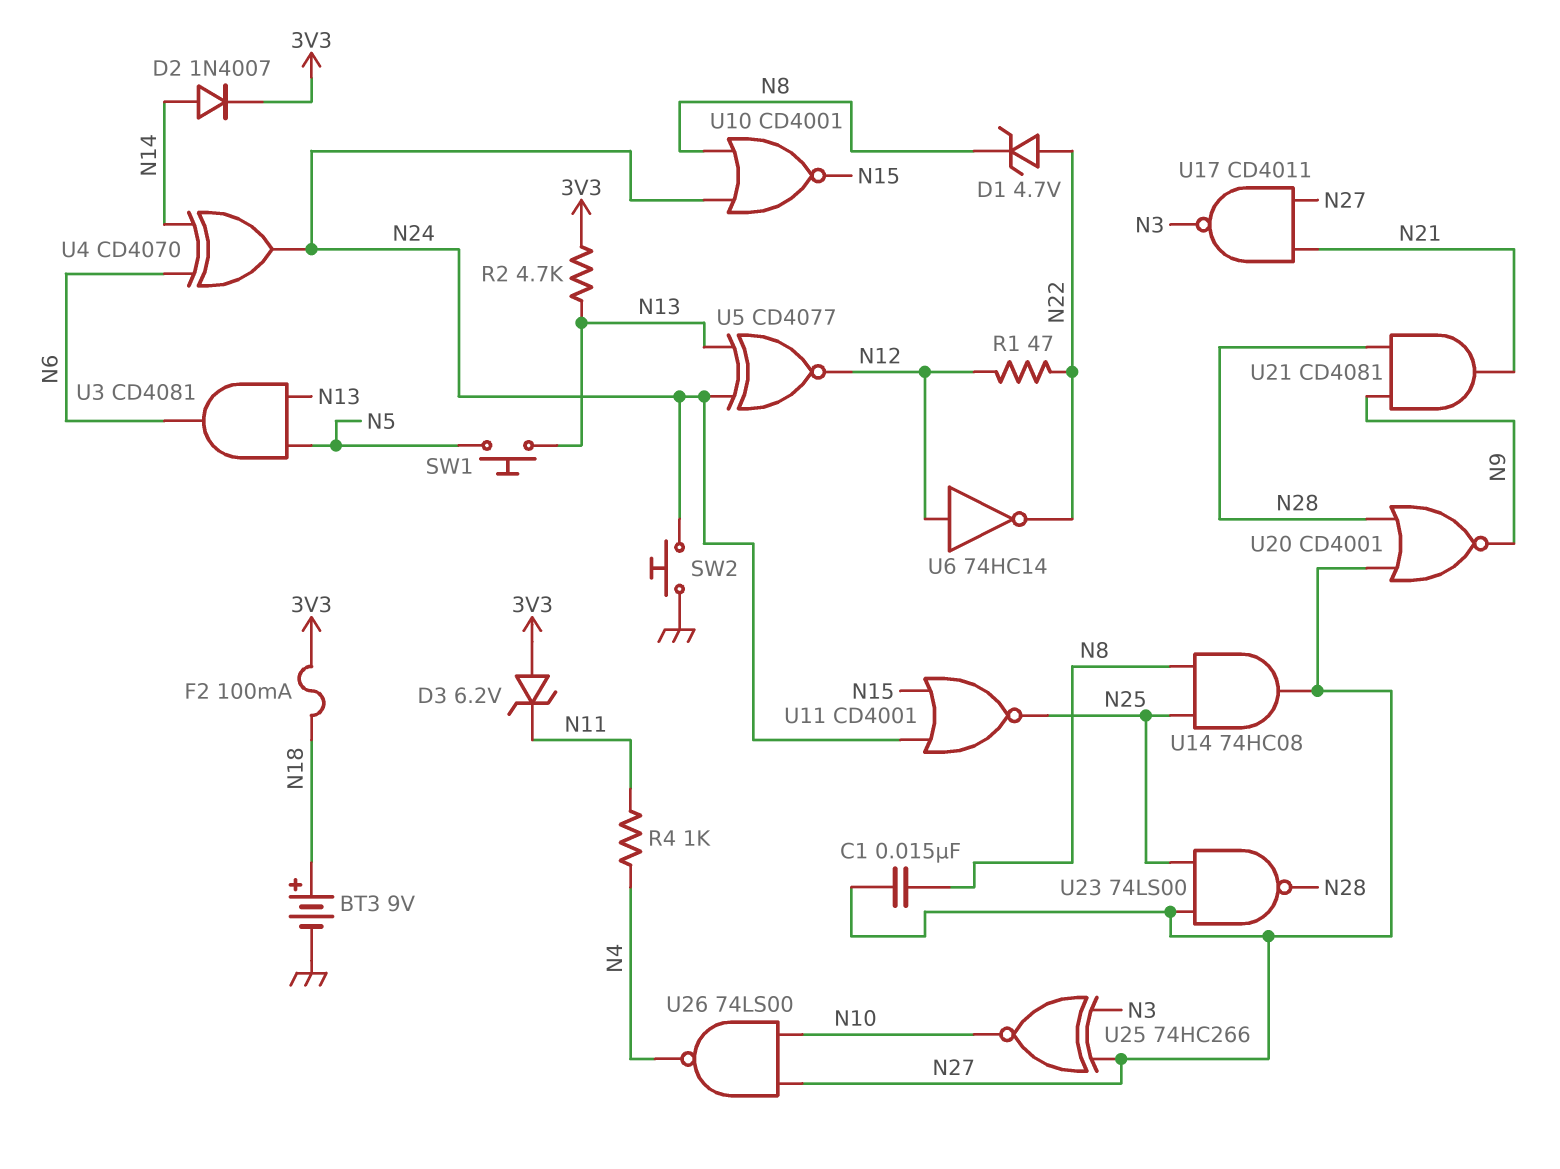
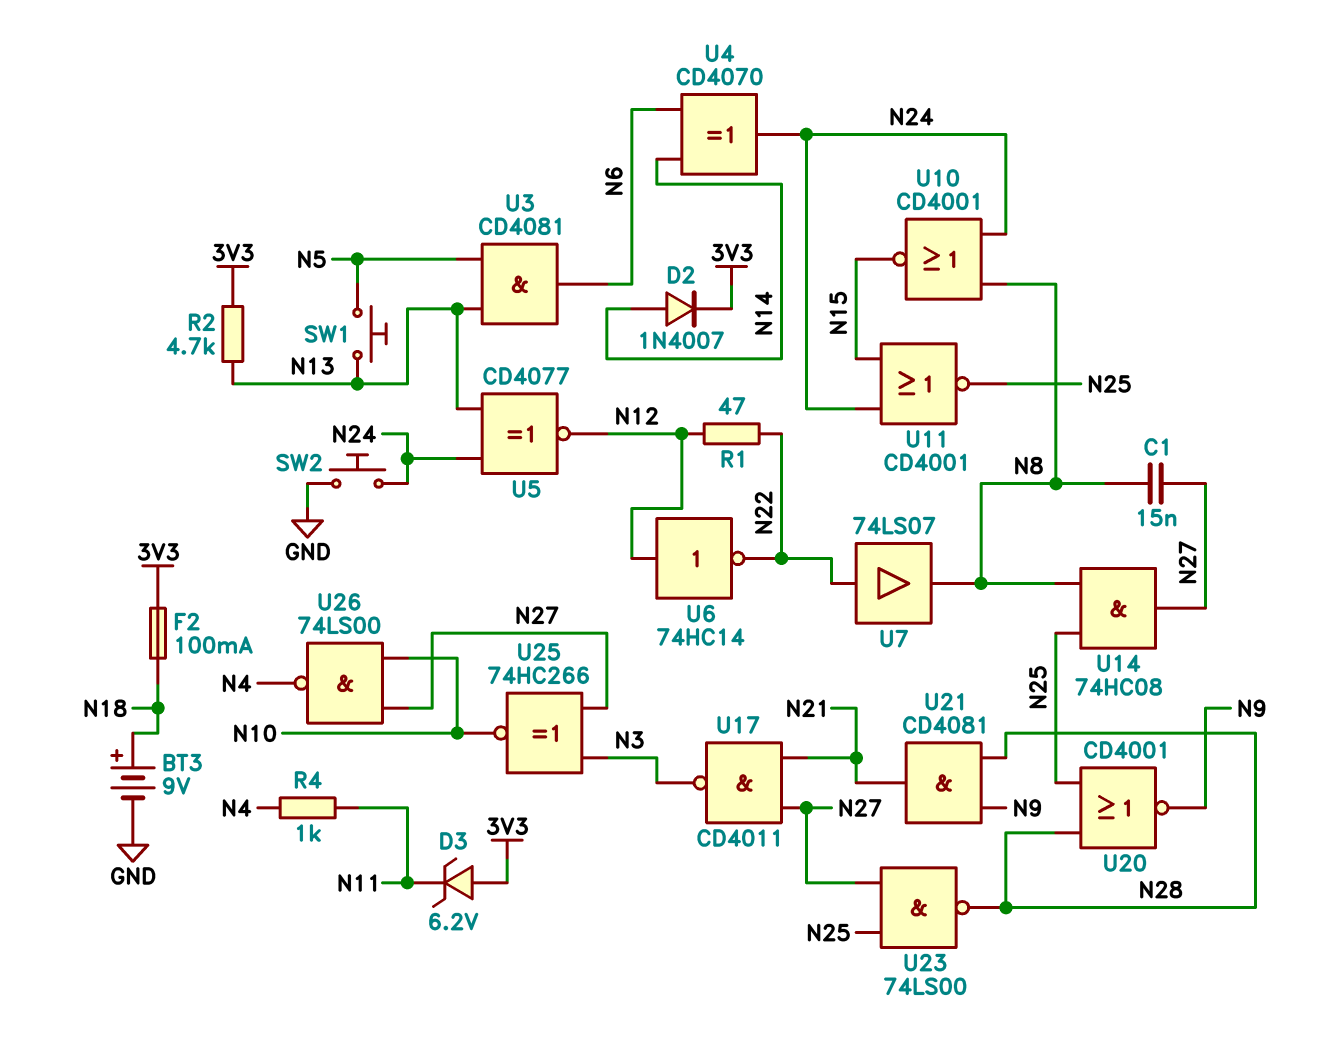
D1: zener 4.7V (A N22, K N8) -> none
U7: none -> buffer 74LS07 (in N22, out N8)
U20: NOR CD4001 (in N27, in N28, out N9) -> NOR CD4001 (in N25, in N28, out N9)

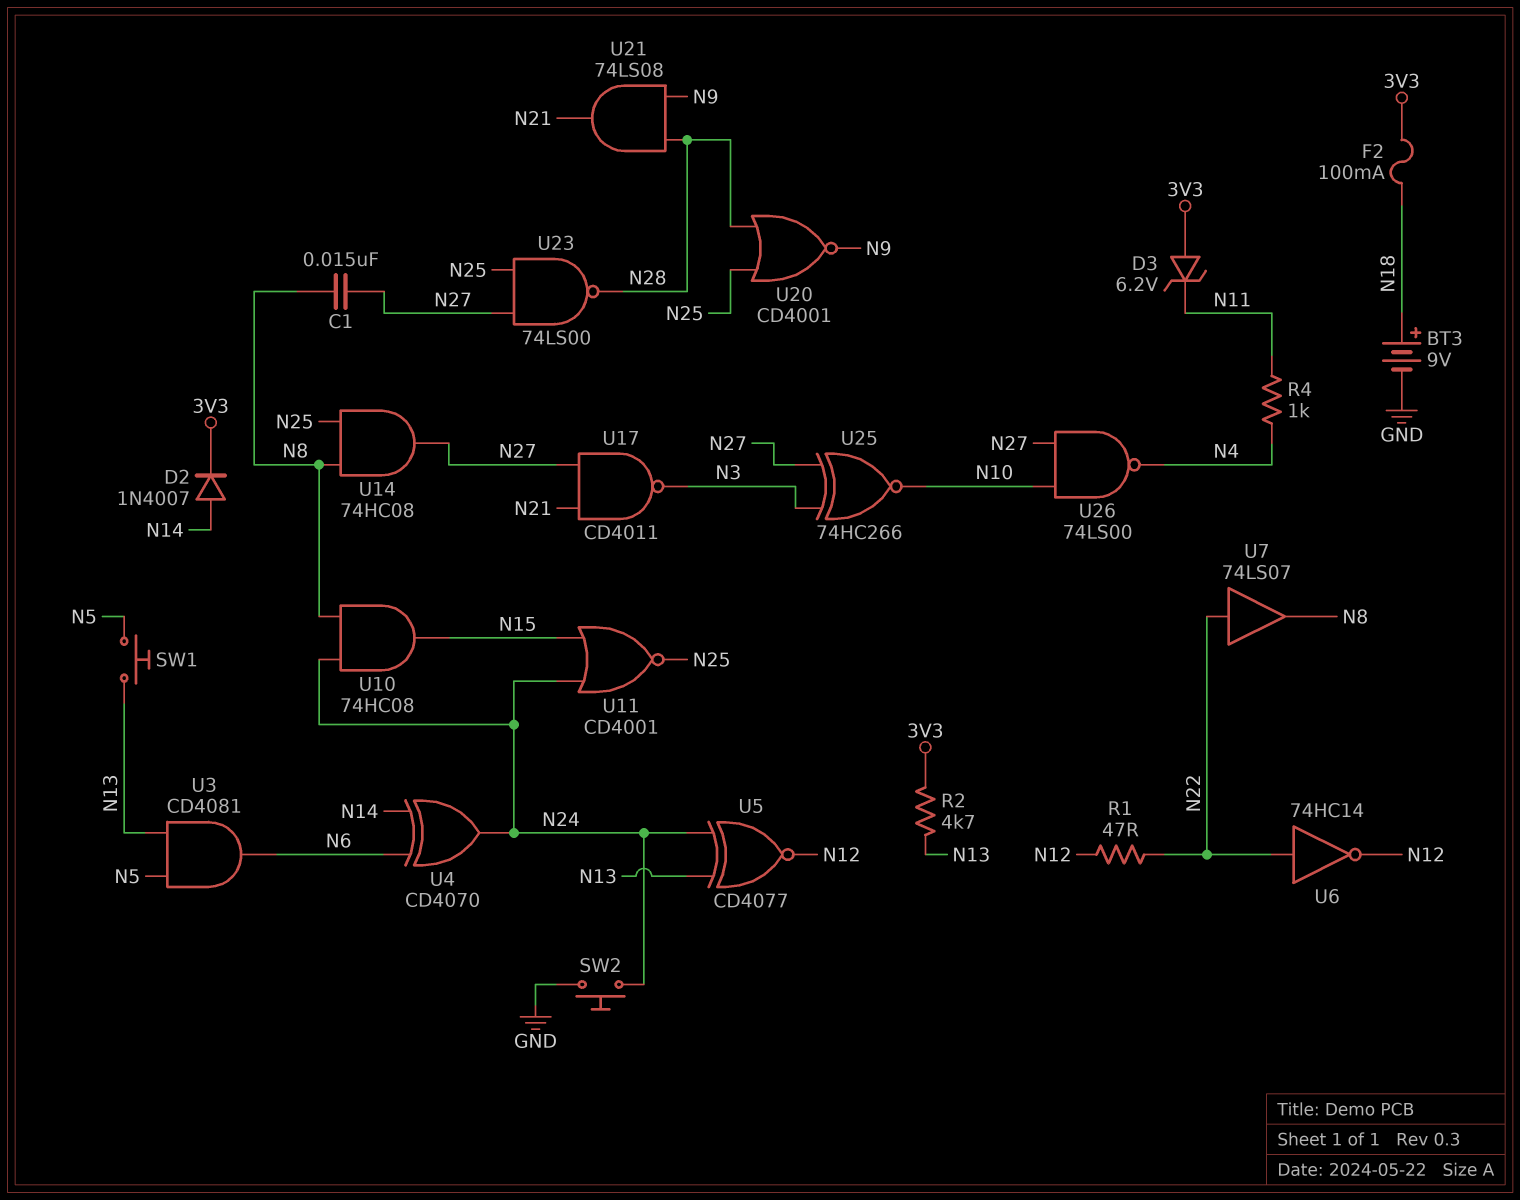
U6: NOT 74HC14 (in N12, out N22) -> NOT 74HC14 (in N22, out N12)
U10: NOR CD4001 (in N8, in N24, out N15) -> AND 74HC08 (in N8, in N24, out N15)
U21: AND CD4081 (in N9, in N28, out N21) -> AND 74LS08 (in N9, in N28, out N21)

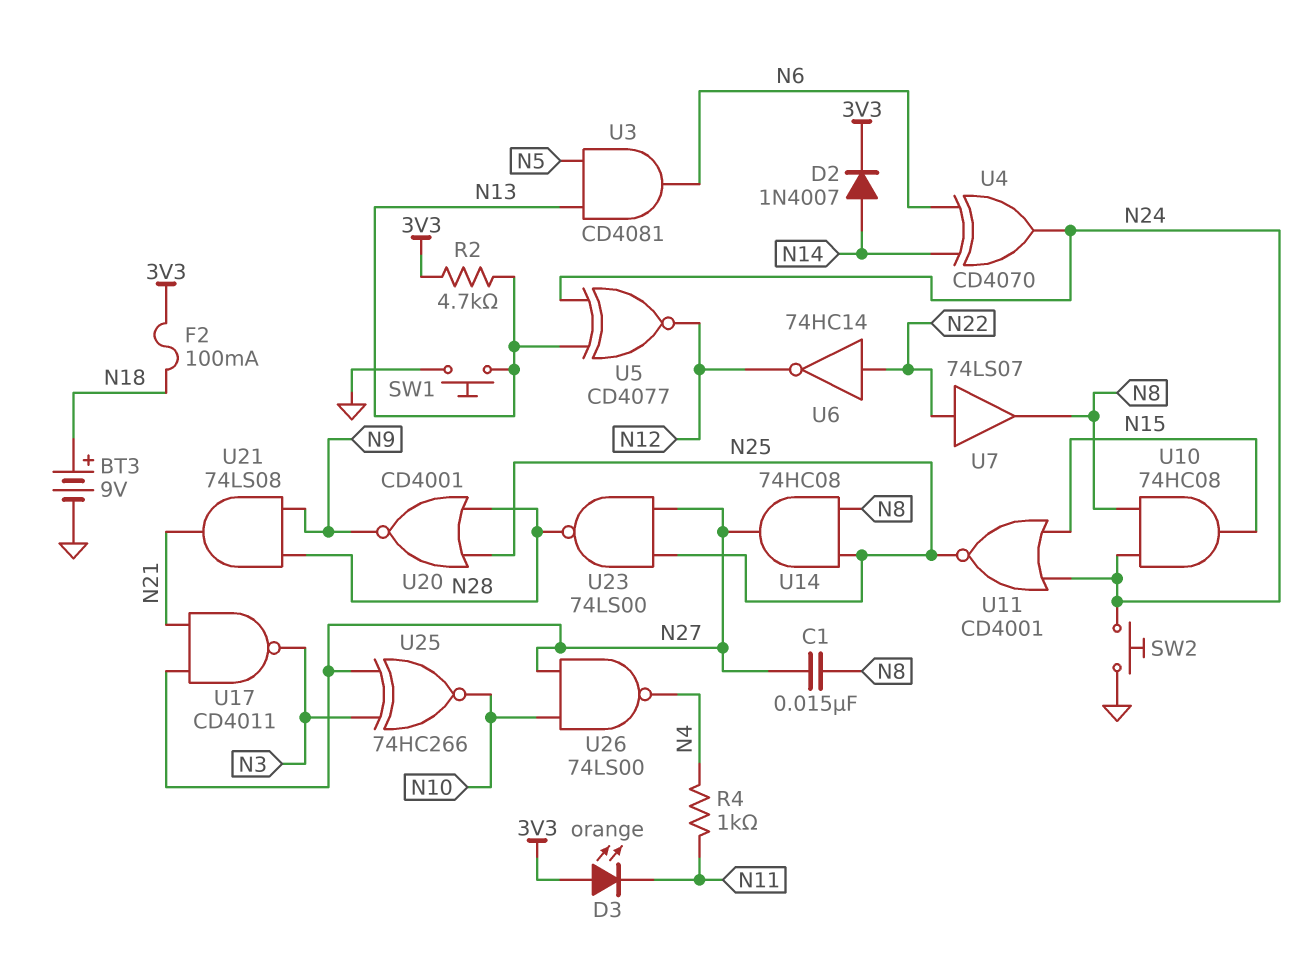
D3: zener 6.2V (A 3V3, K N11) -> LED orange (A 3V3, K N11)
R1: 47 (N12, N22) -> none
SW1: button (N5, N13) -> button (GND, N13)

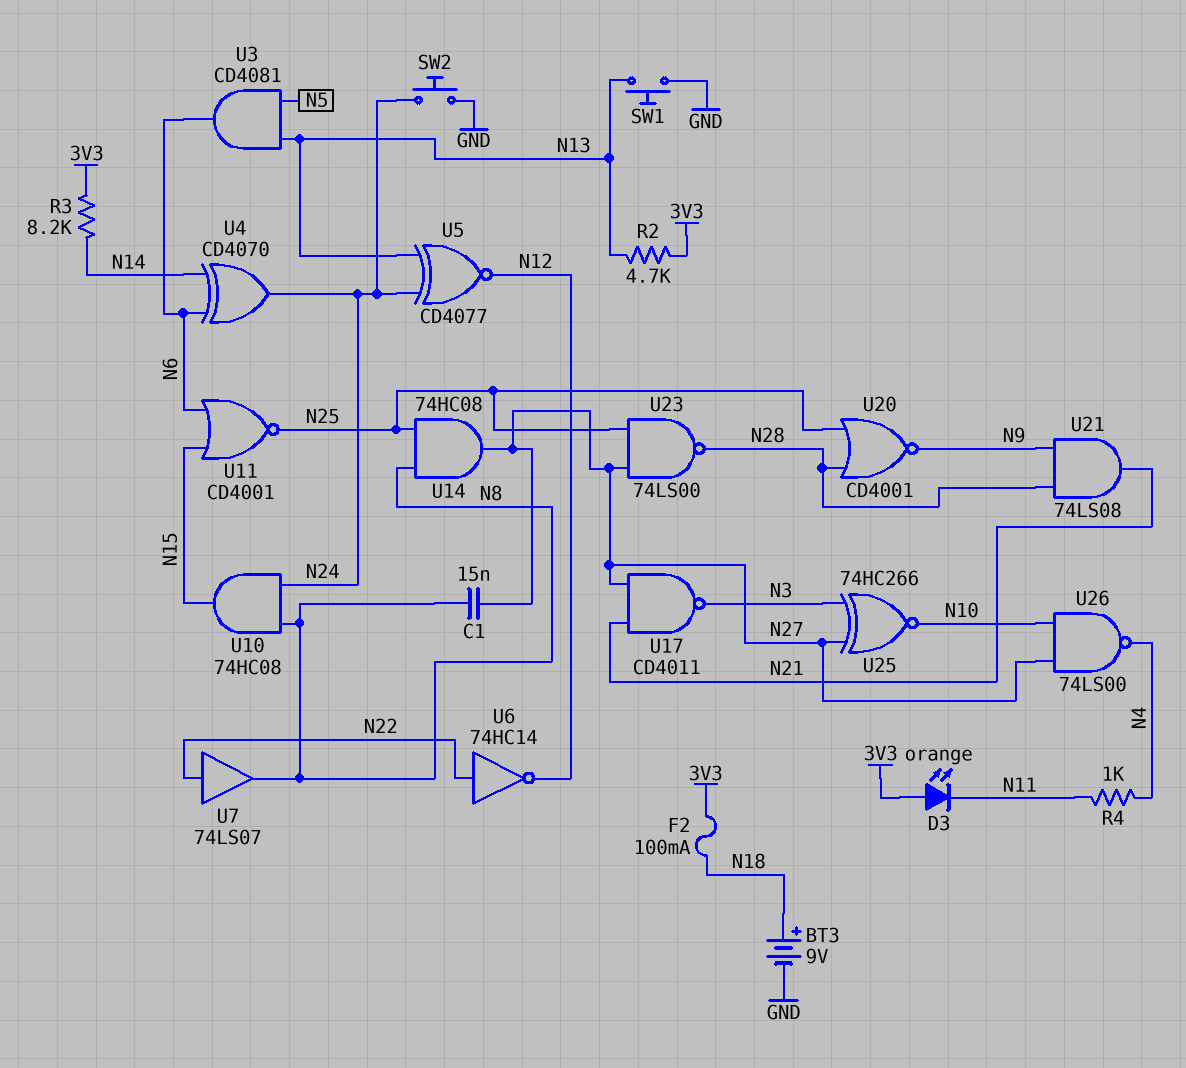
D2: diode 1N4007 (A N14, K 3V3) -> none
R3: none -> 8.2k (3V3, N14)
U11: NOR CD4001 (in N15, in N24, out N25) -> NOR CD4001 (in N6, in N15, out N25)

